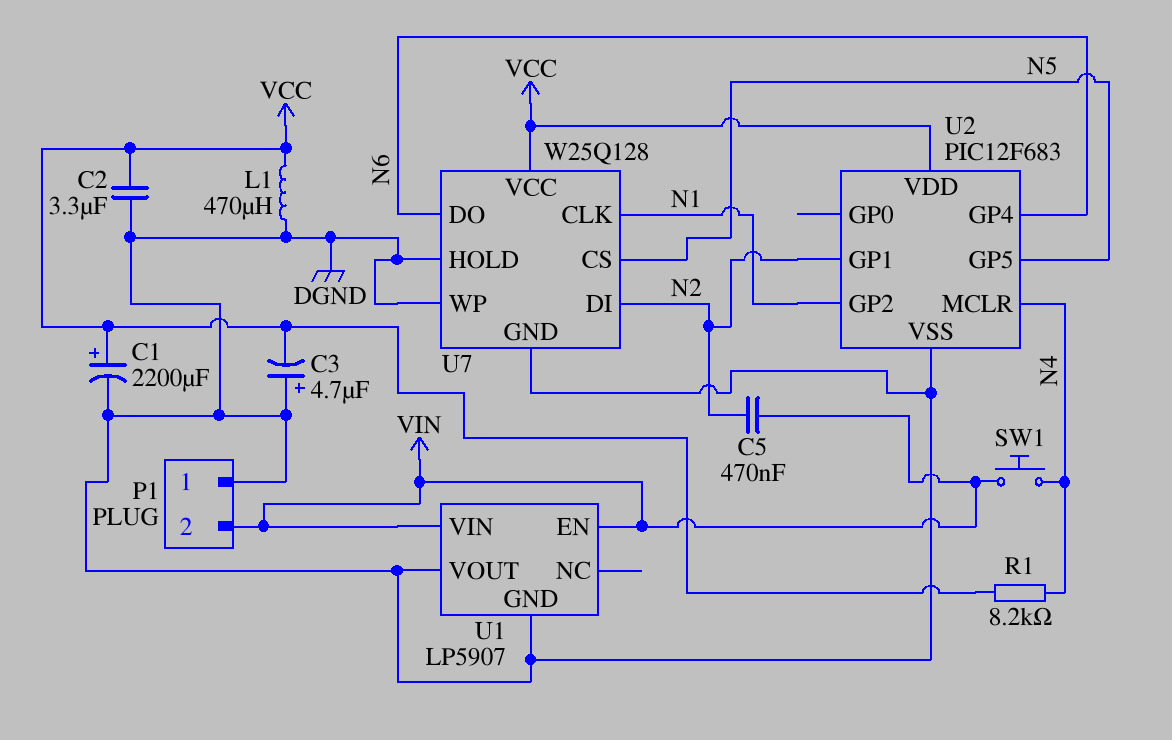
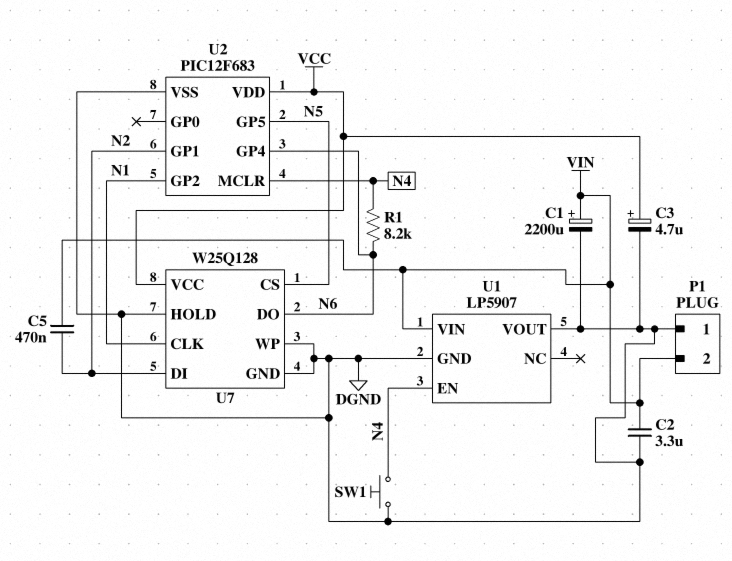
C1: 2200uF (plus VCC, minus DGND) -> 2200uF (plus VIN, minus DGND)
C2: 3.3uF (DGND, VCC) -> 3.3uF (DGND, VIN)
C3: 4.7uF (plus DGND, minus VCC) -> 4.7uF (plus VCC, minus DGND)
L1: 470uH (DGND, VCC) -> none
R1: 8.2k (N4, VCC) -> 8.2k (N4, N6)
SW1: button (N4, VIN) -> button (DGND, N4)
U1 pin EN: VIN -> N4

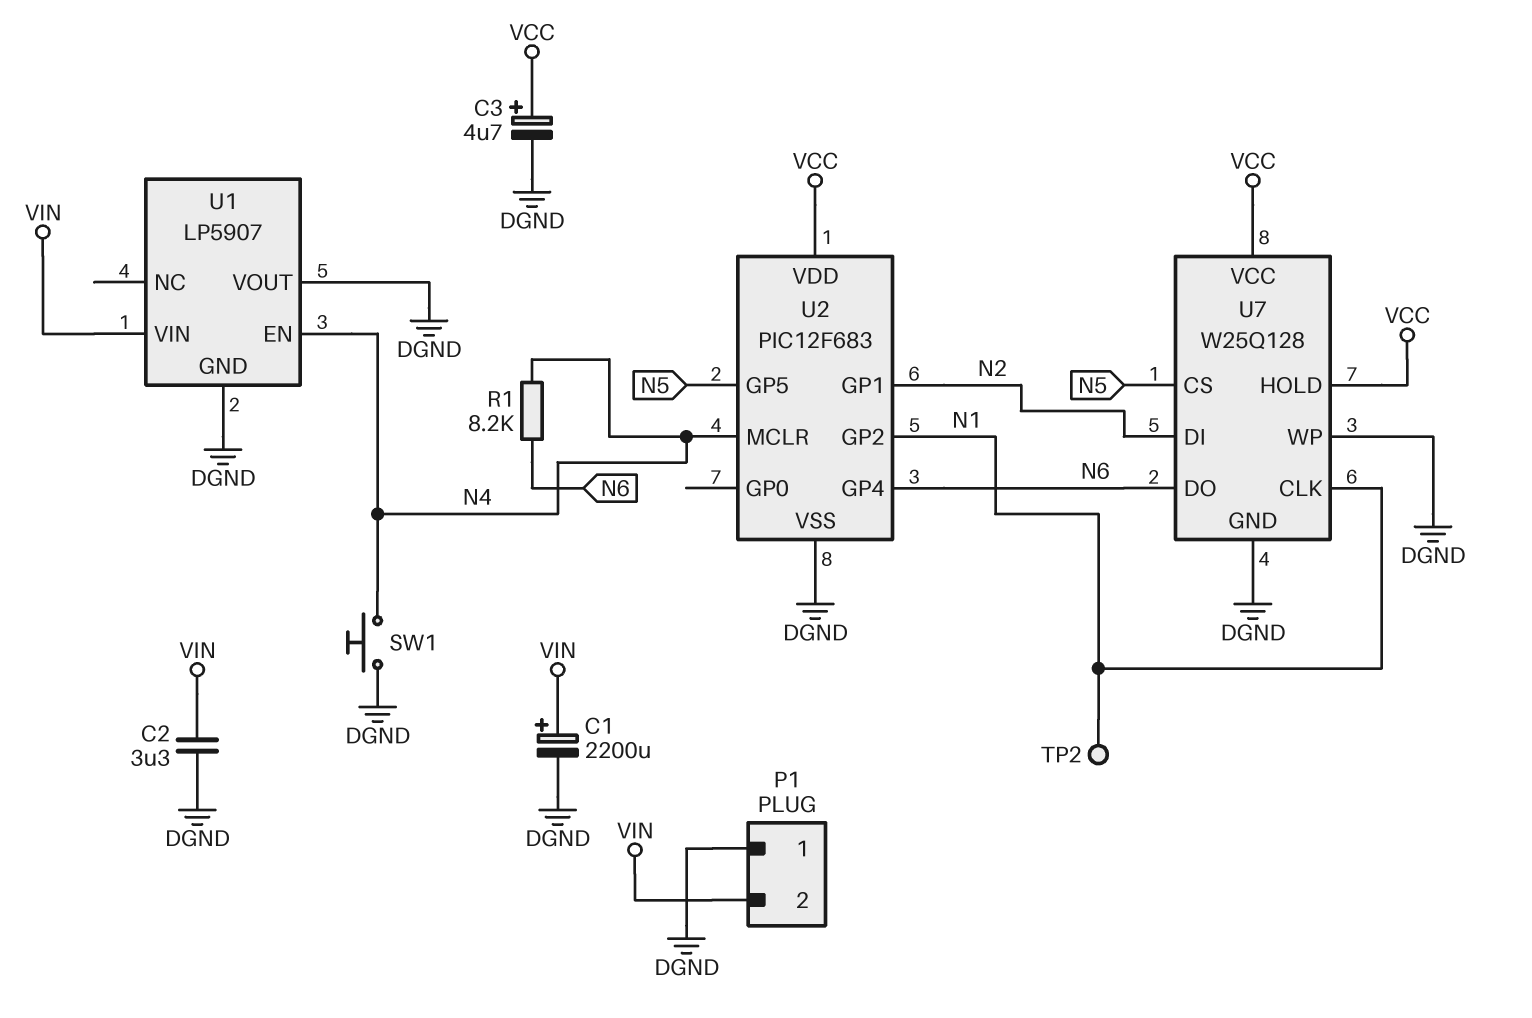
C5: 470nF (N2, VIN) -> none
TP2: none -> test point (N1)
U7 pin HOLD: DGND -> VCC

